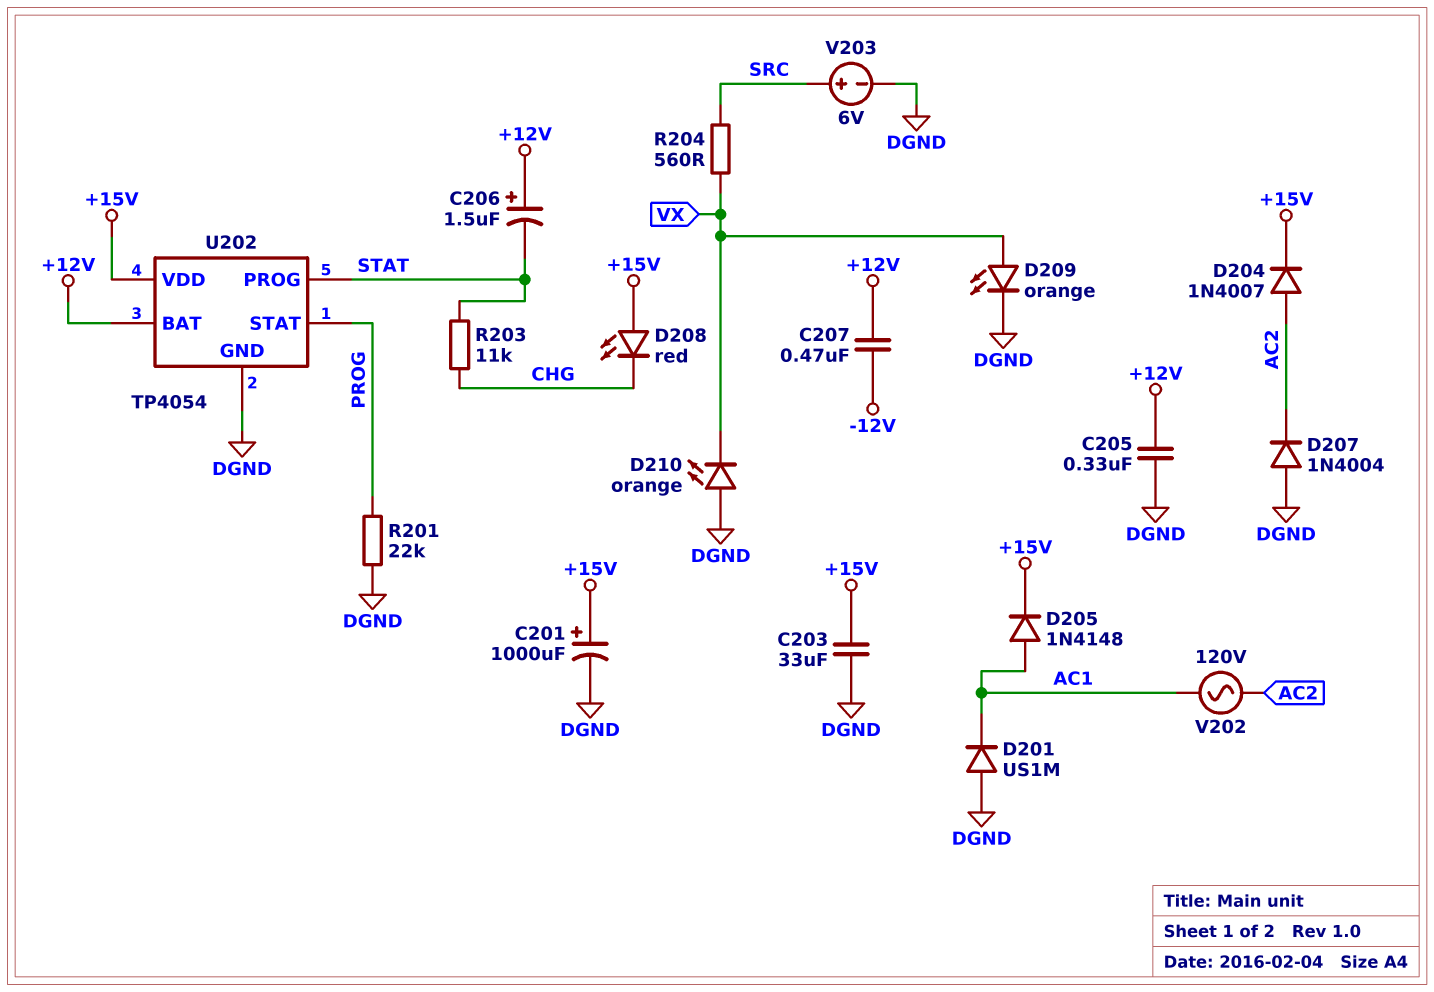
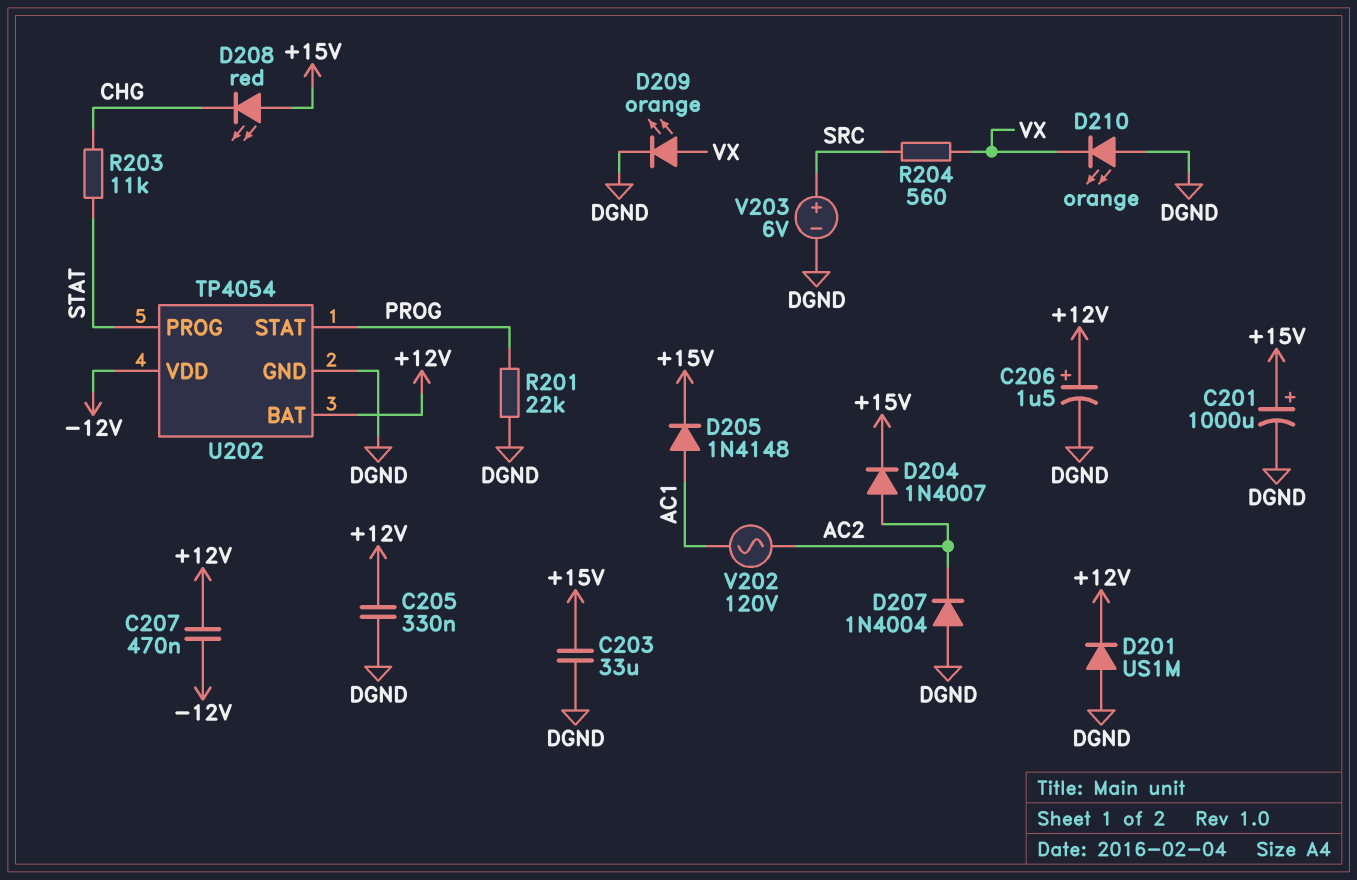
C206: 1.5uF (plus +12V, minus STAT) -> 1.5uF (plus +12V, minus DGND)
D201: diode US1M (A DGND, K AC1) -> diode US1M (A DGND, K +12V)
U202 pin VDD: +15V -> -12V

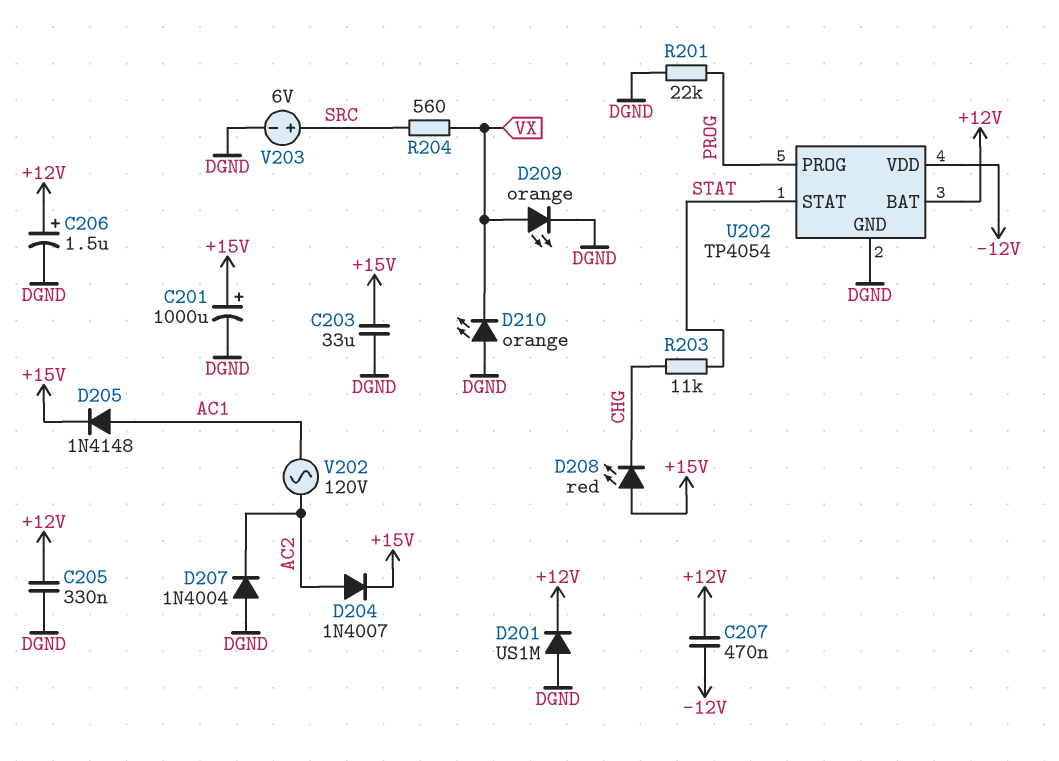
U202 pin PROG: STAT -> PROG
U202 pin STAT: PROG -> STAT

